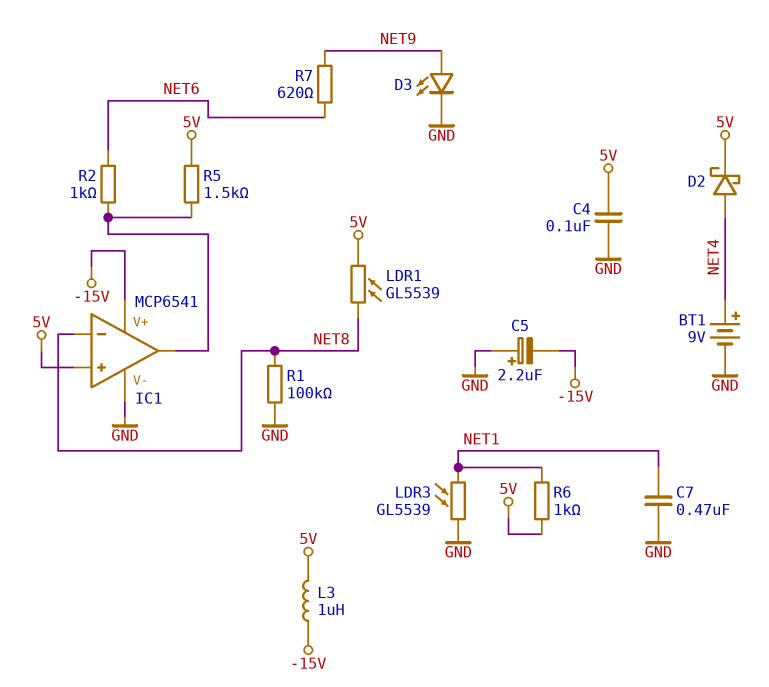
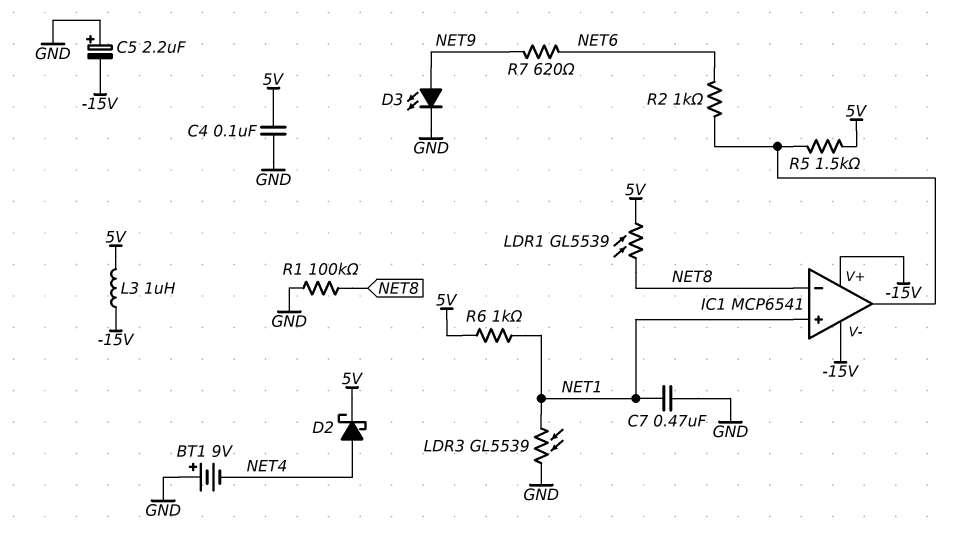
BT1: 9V (plus NET4, minus GND) -> 9V (plus GND, minus NET4)
IC1 pin V-: GND -> -15V
IC1 pin in+: 5V -> NET1

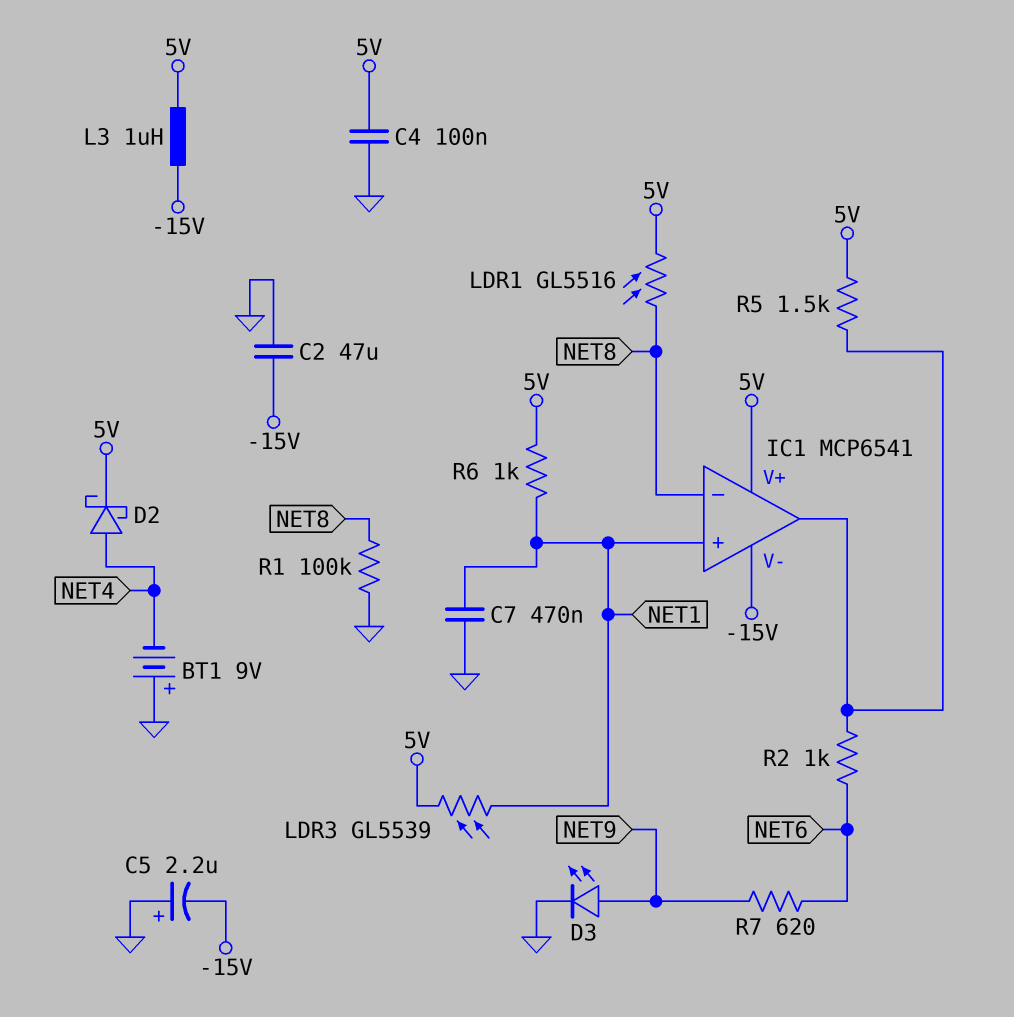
C2: none -> 47uF (-15V, GND)
IC1 pin V+: -15V -> 5V
LDR1: GL5539 (5V, NET8) -> GL5516 (5V, NET8)
LDR3: GL5539 (GND, NET1) -> GL5539 (5V, NET1)

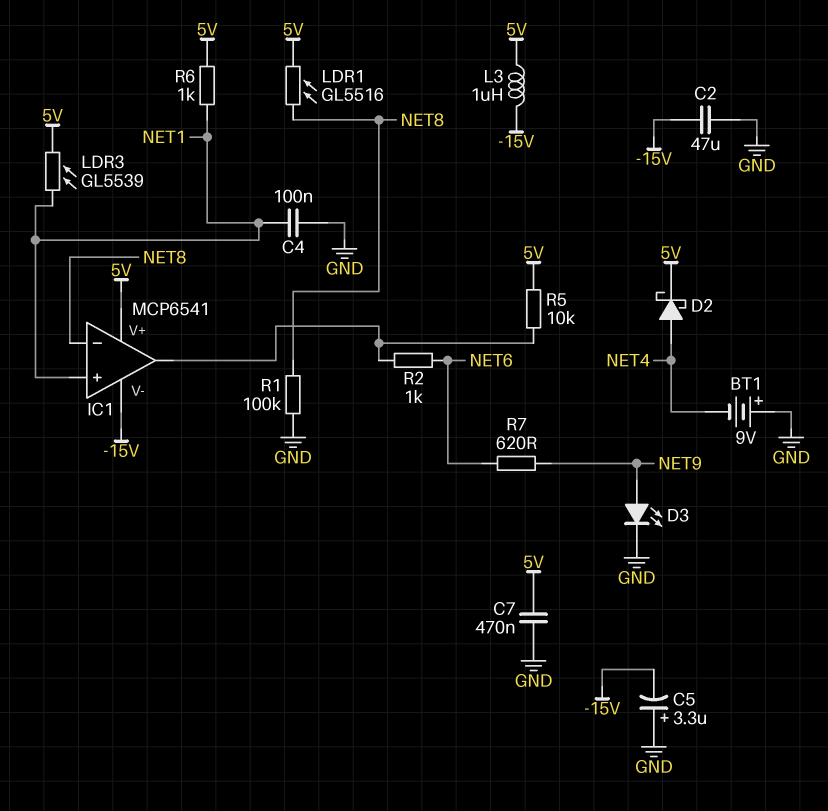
C4: 100nF (5V, GND) -> 100nF (GND, NET1)
C5: 2.2uF (plus GND, minus -15V) -> 3.3uF (plus GND, minus -15V)
C7: 470nF (GND, NET1) -> 470nF (5V, GND)
R5: 1.5k (5V, IC1/out) -> 10k (5V, IC1/out)

